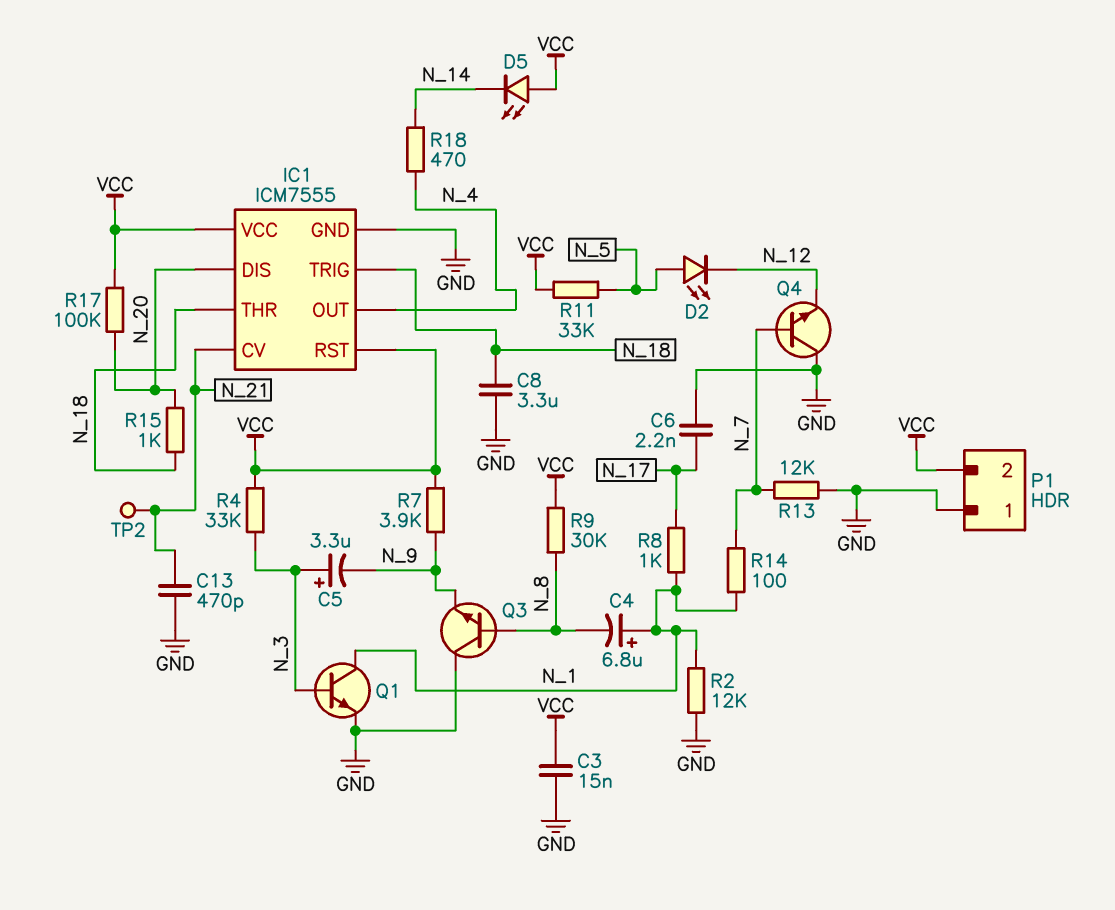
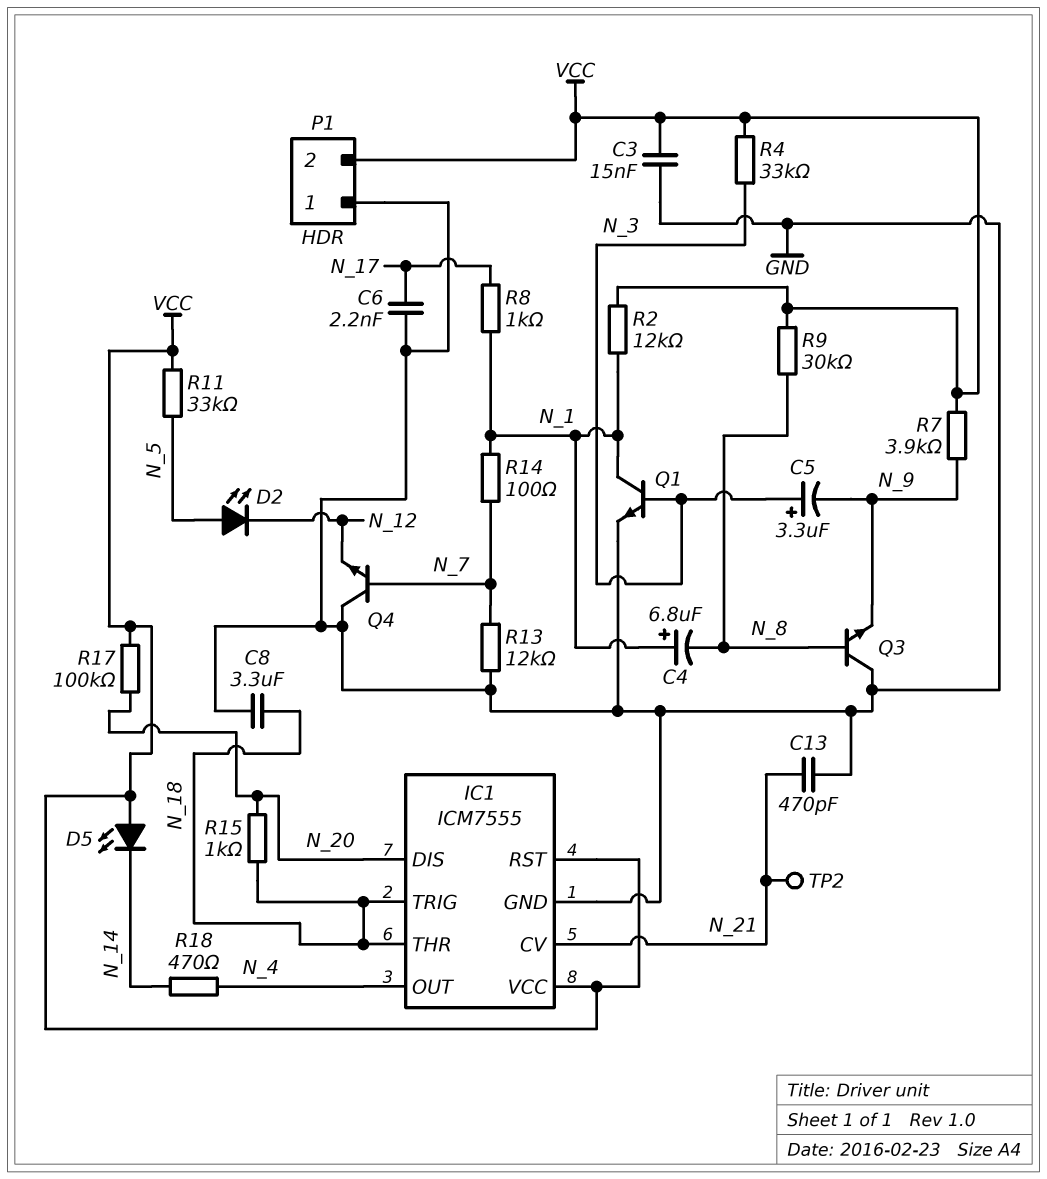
R2: 12k (GND, N_1) -> 12k (N_1, VCC)

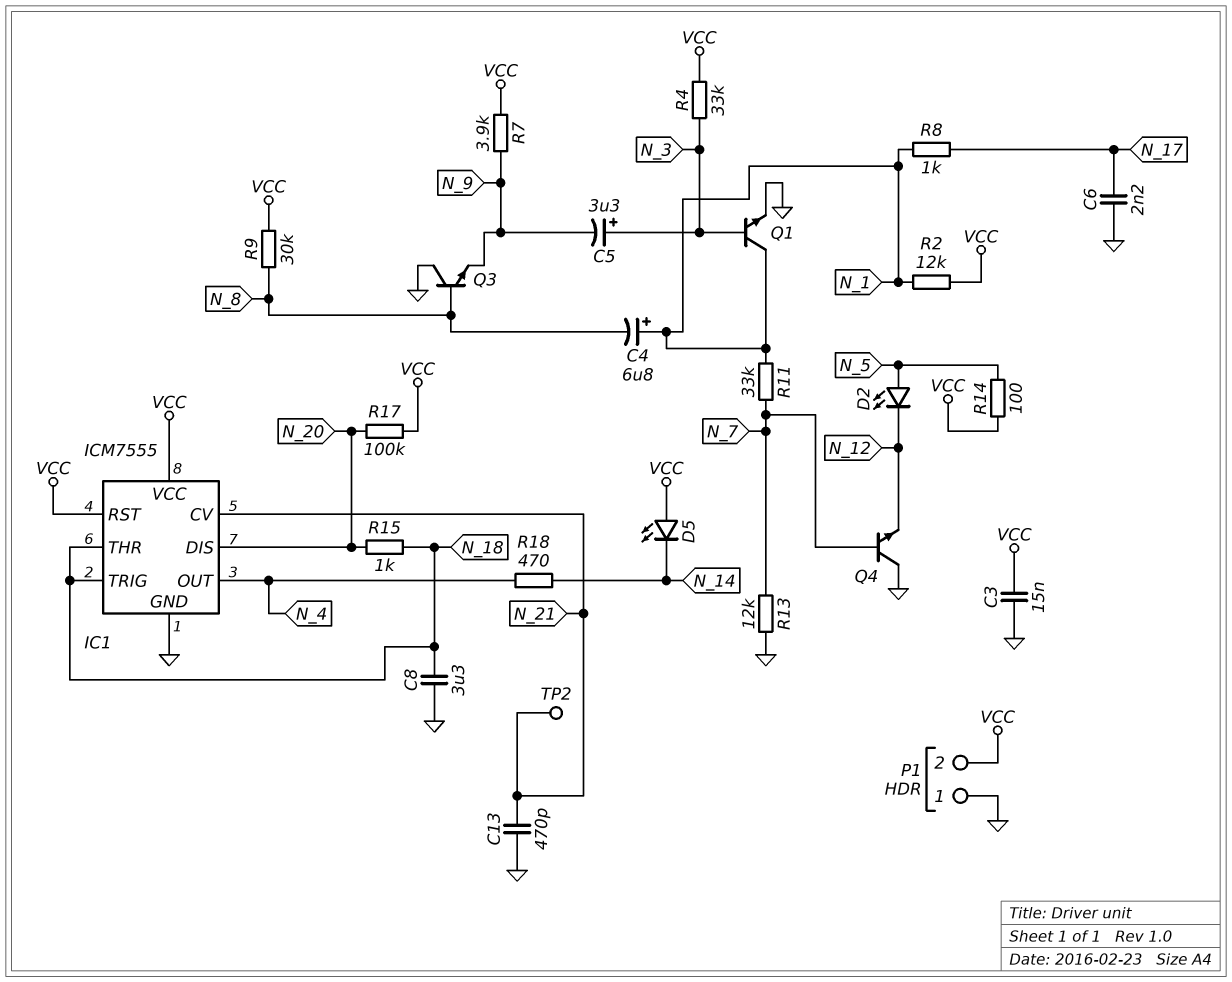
R11: 33k (N_5, VCC) -> 33k (N_1, N_7)
R14: 100 (N_1, N_7) -> 100 (N_5, VCC)

